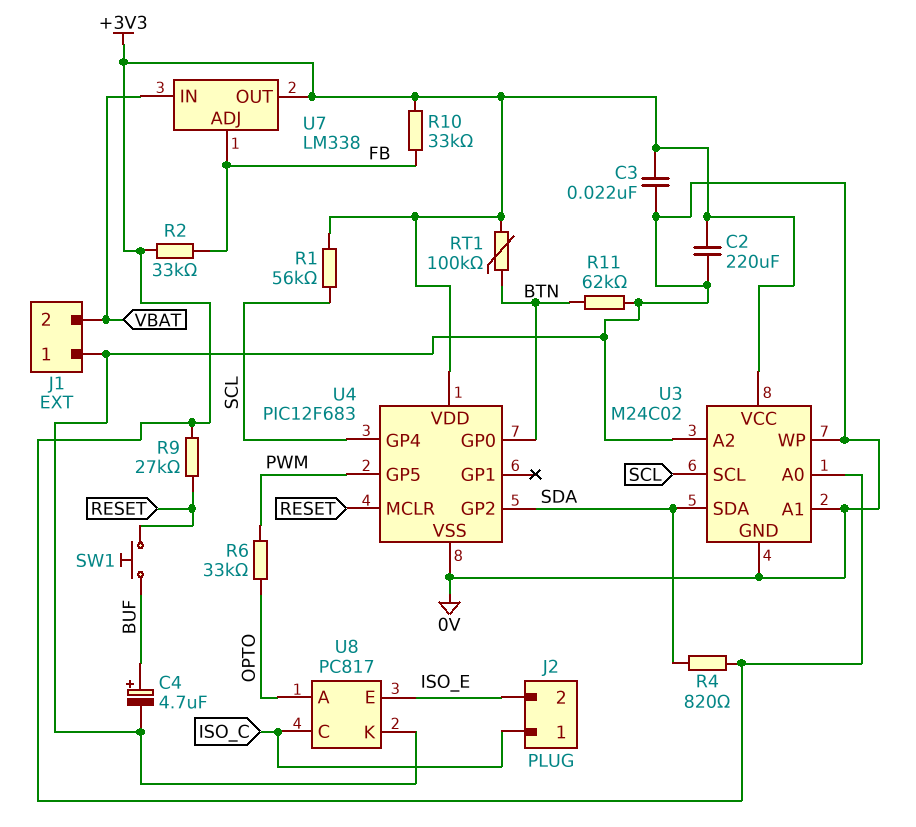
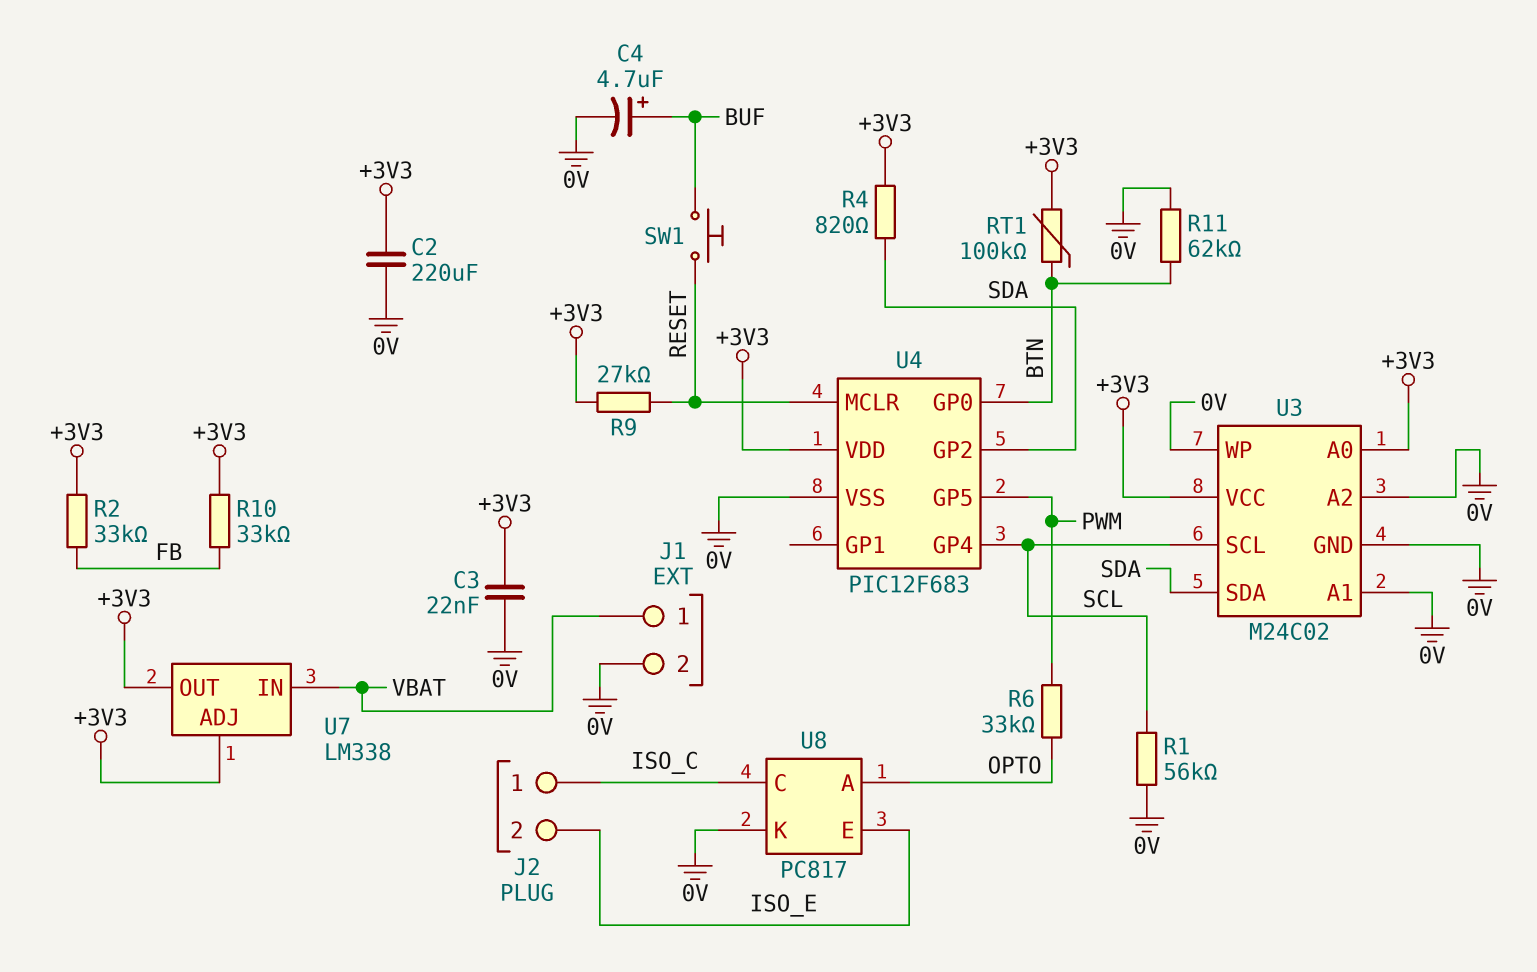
J1 pin 1: 0V -> VBAT
J1 pin 2: VBAT -> 0V
R1: 56k (+3V3, SCL) -> 56k (0V, SCL)
U7 pin ADJ: FB -> +3V3

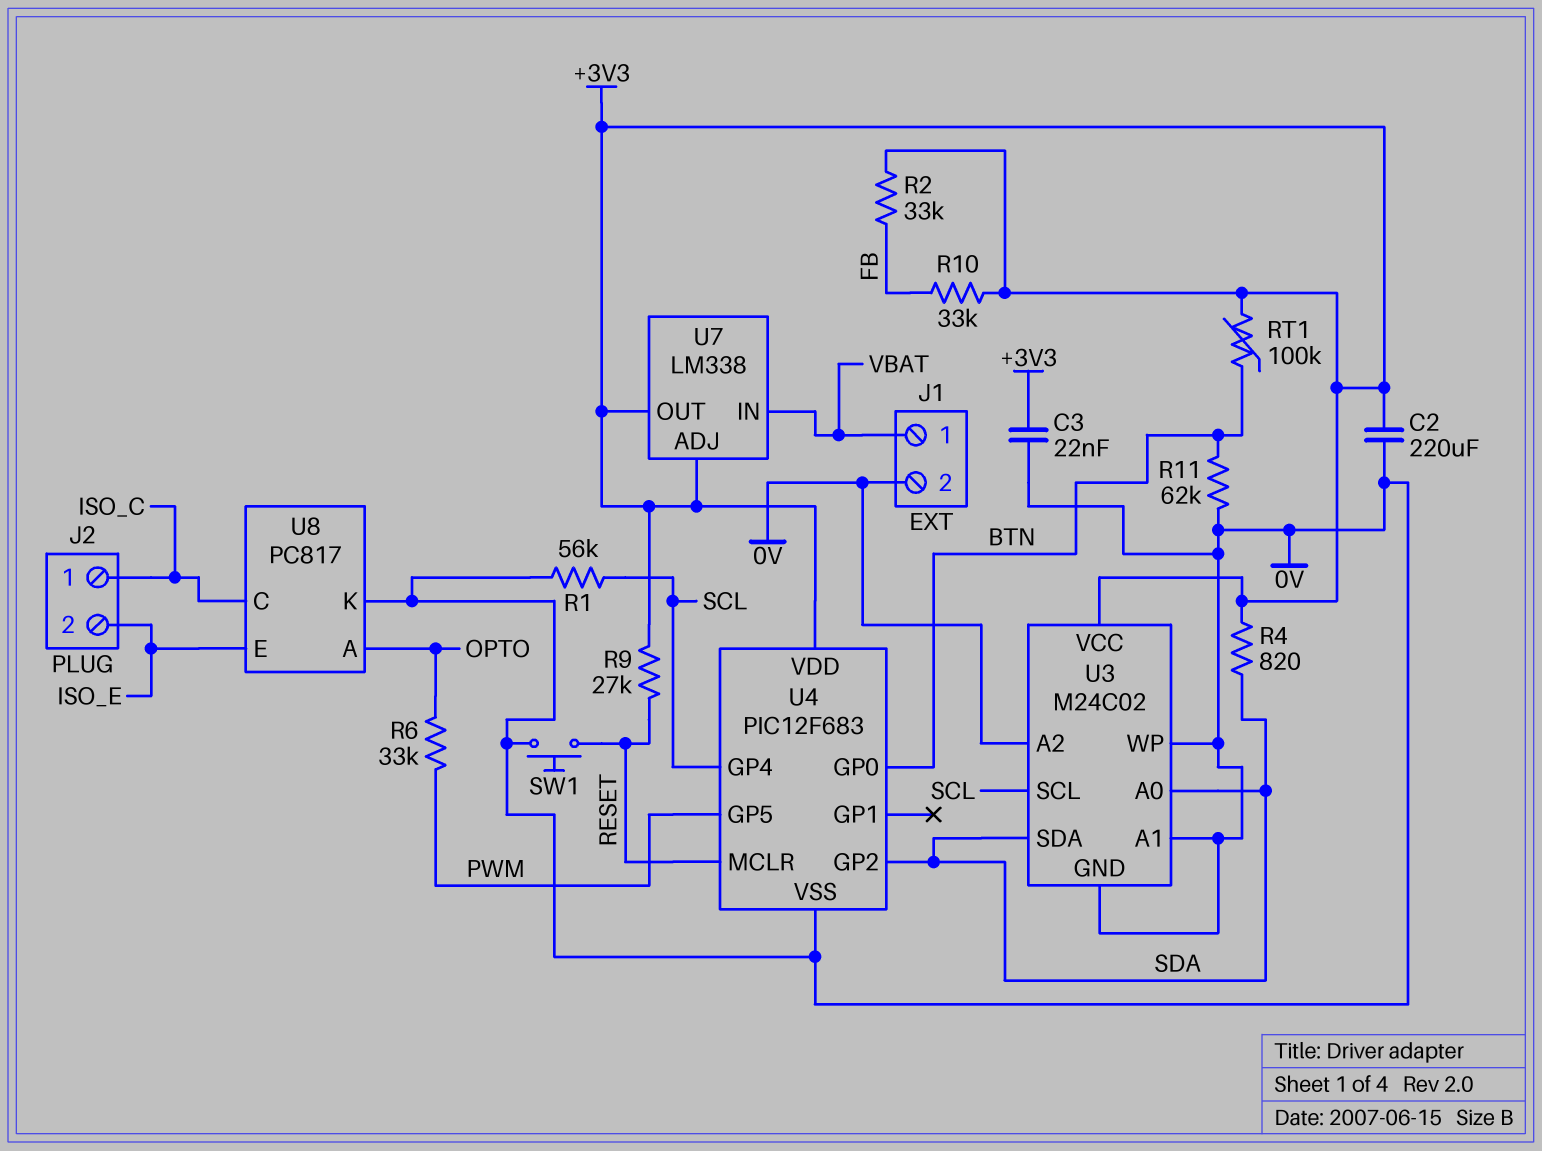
C4: 4.7uF (plus BUF, minus 0V) -> none
SW1: button (BUF, RESET) -> button (0V, RESET)
U3 pin A0: +3V3 -> SDA

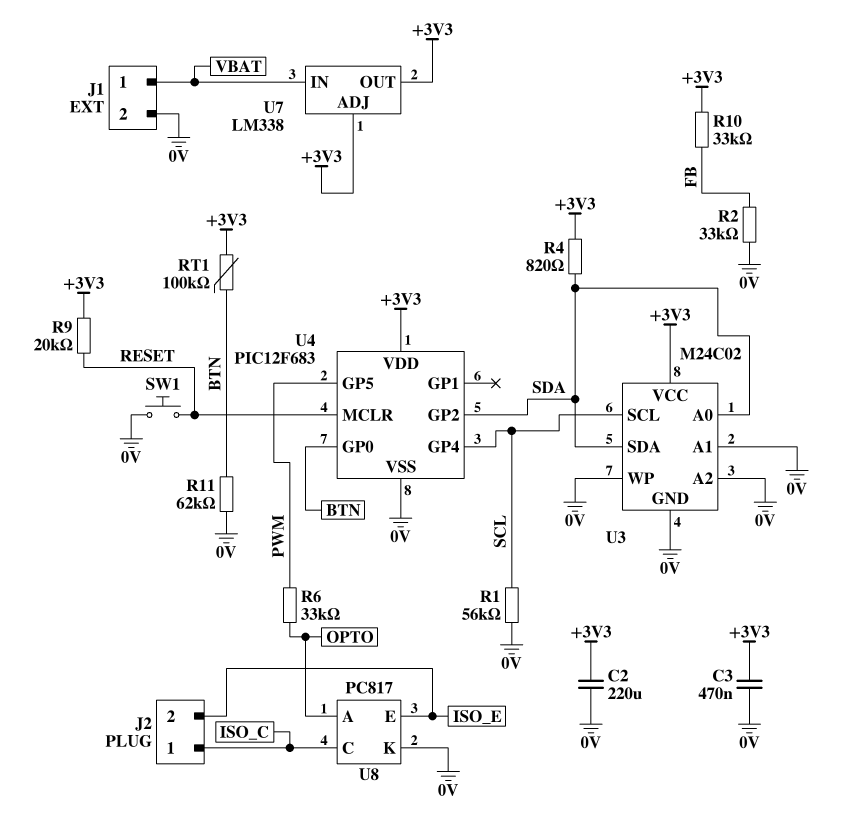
C3: 22nF (+3V3, 0V) -> 470nF (+3V3, 0V)
R2: 33k (+3V3, FB) -> 33k (0V, FB)
R9: 27k (+3V3, RESET) -> 20k (+3V3, RESET)

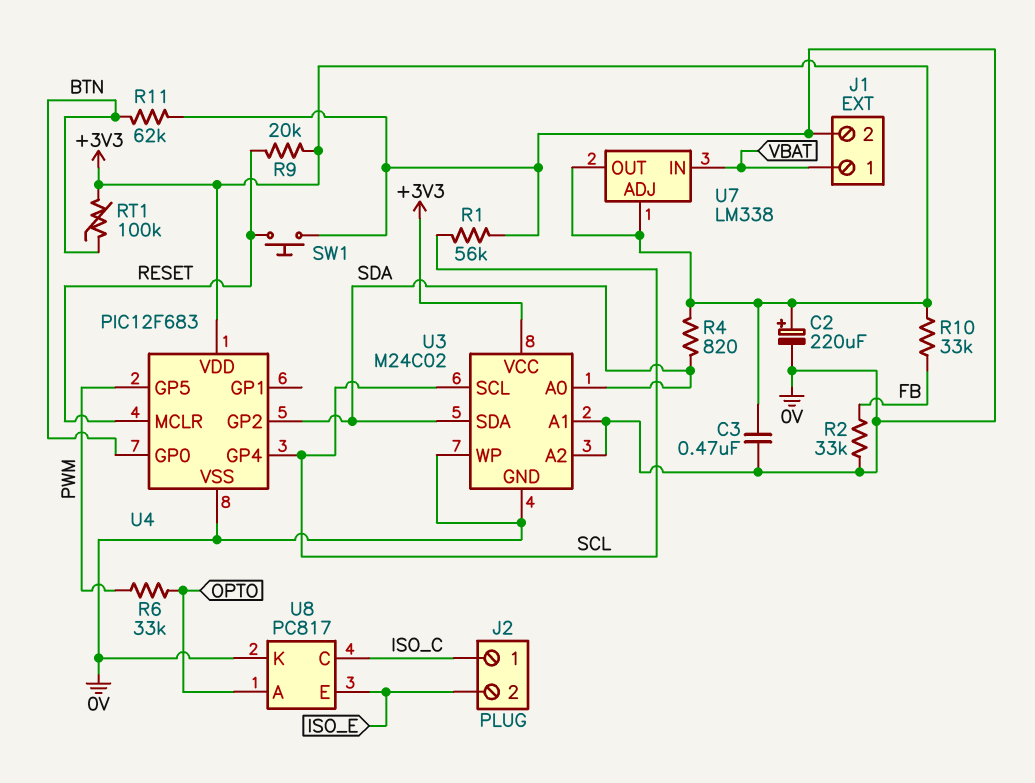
C2: 220uF (+3V3, 0V) -> 220uF (plus +3V3, minus 0V)

